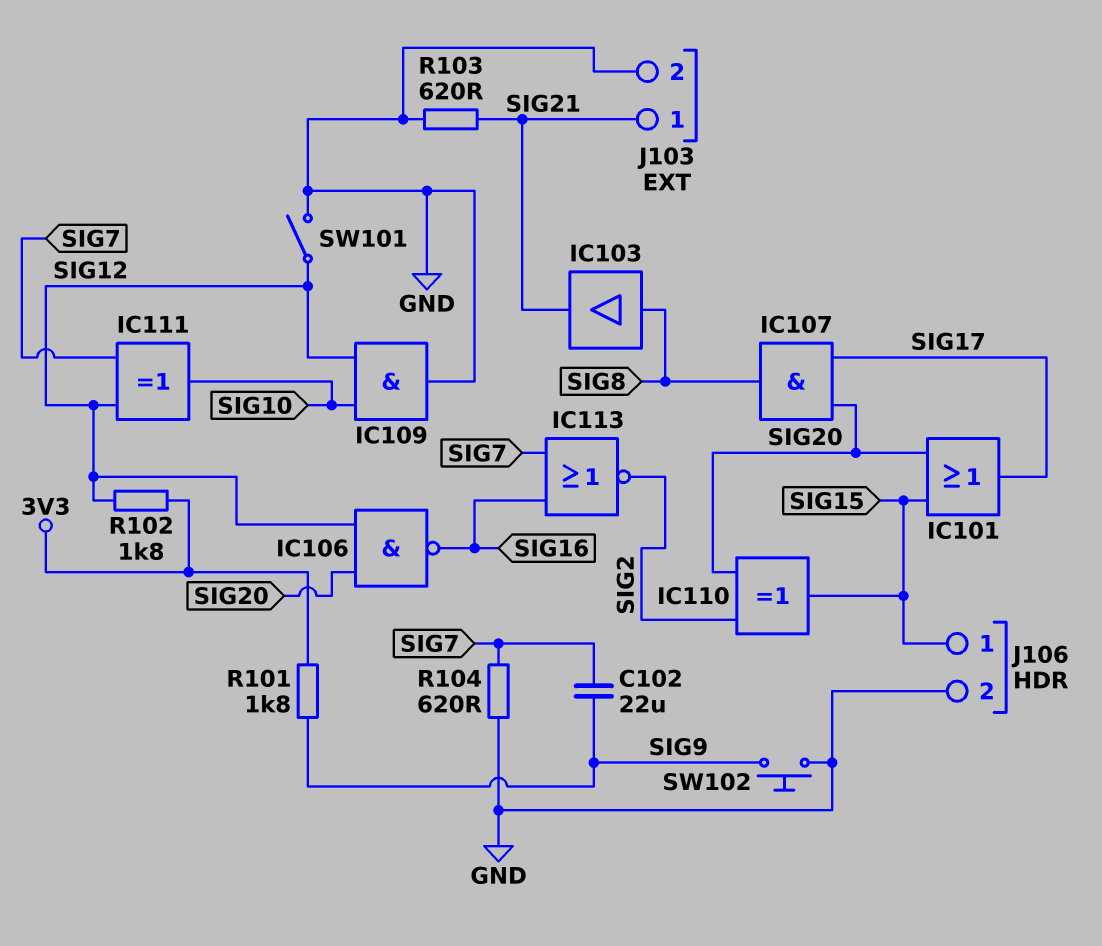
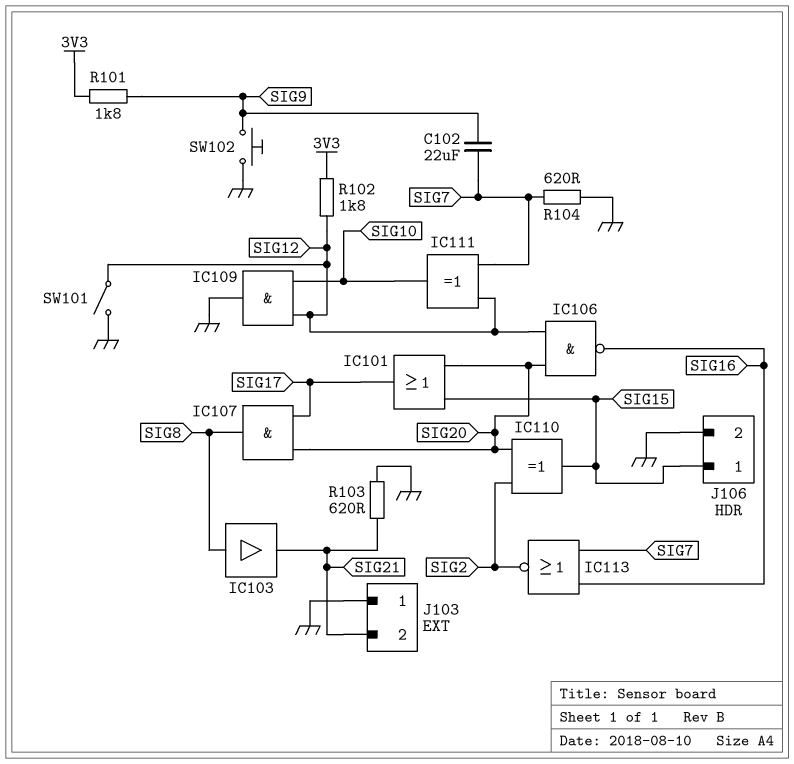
J103 pin 1: SIG21 -> GND
J103 pin 2: GND -> SIG21

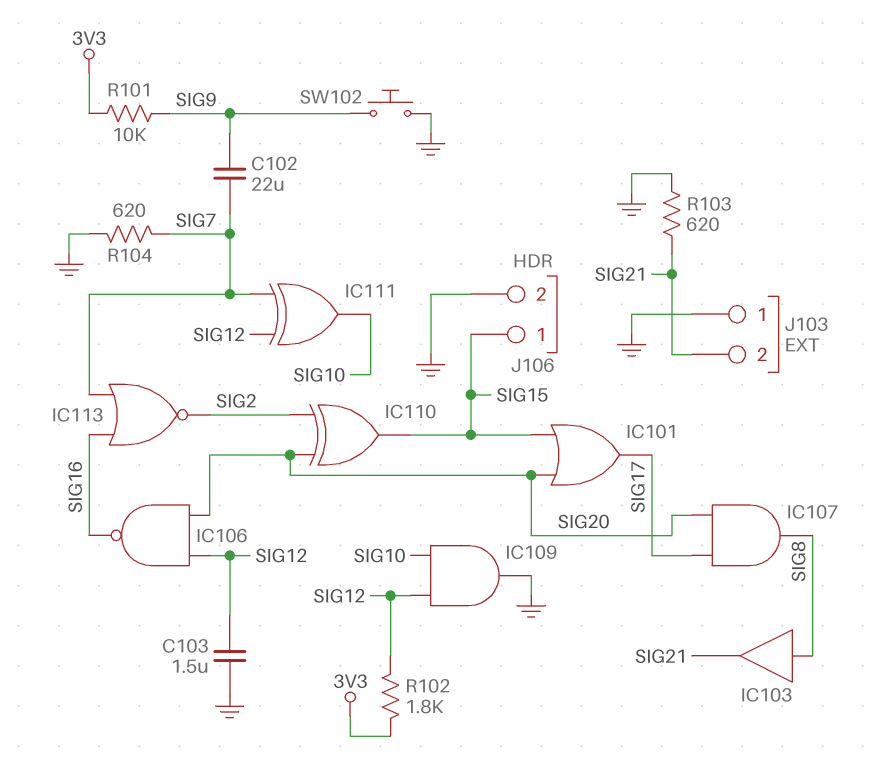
C103: none -> 1.5uF (GND, SIG12)
R101: 1.8k (3V3, SIG9) -> 10k (3V3, SIG9)
SW101: switch (GND, SIG12) -> none

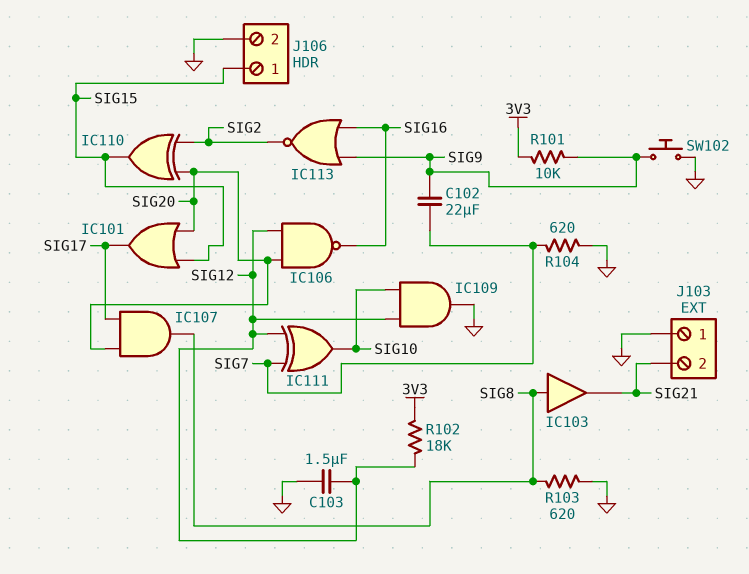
IC113: NOR (in SIG7, in SIG16, out SIG2) -> NOR (in SIG9, in SIG16, out SIG2)
R102: 1.8k (3V3, SIG12) -> 18k (3V3, SIG12)
R103: 620 (GND, SIG21) -> 620 (GND, SIG8)

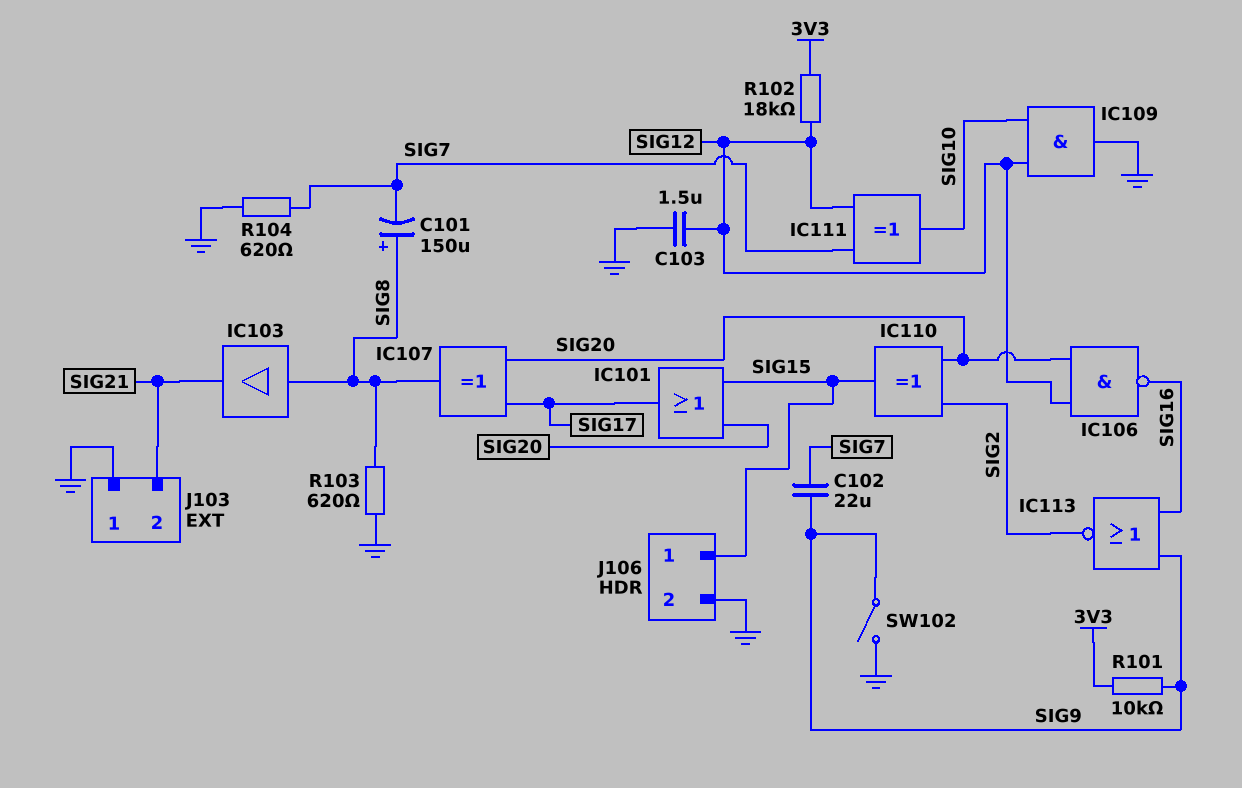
C101: none -> 150uF (plus SIG8, minus SIG7)
IC107: AND (in SIG17, in SIG20, out SIG8) -> XOR (in SIG17, in SIG20, out SIG8)
SW102: button (GND, SIG9) -> switch (GND, SIG9)

